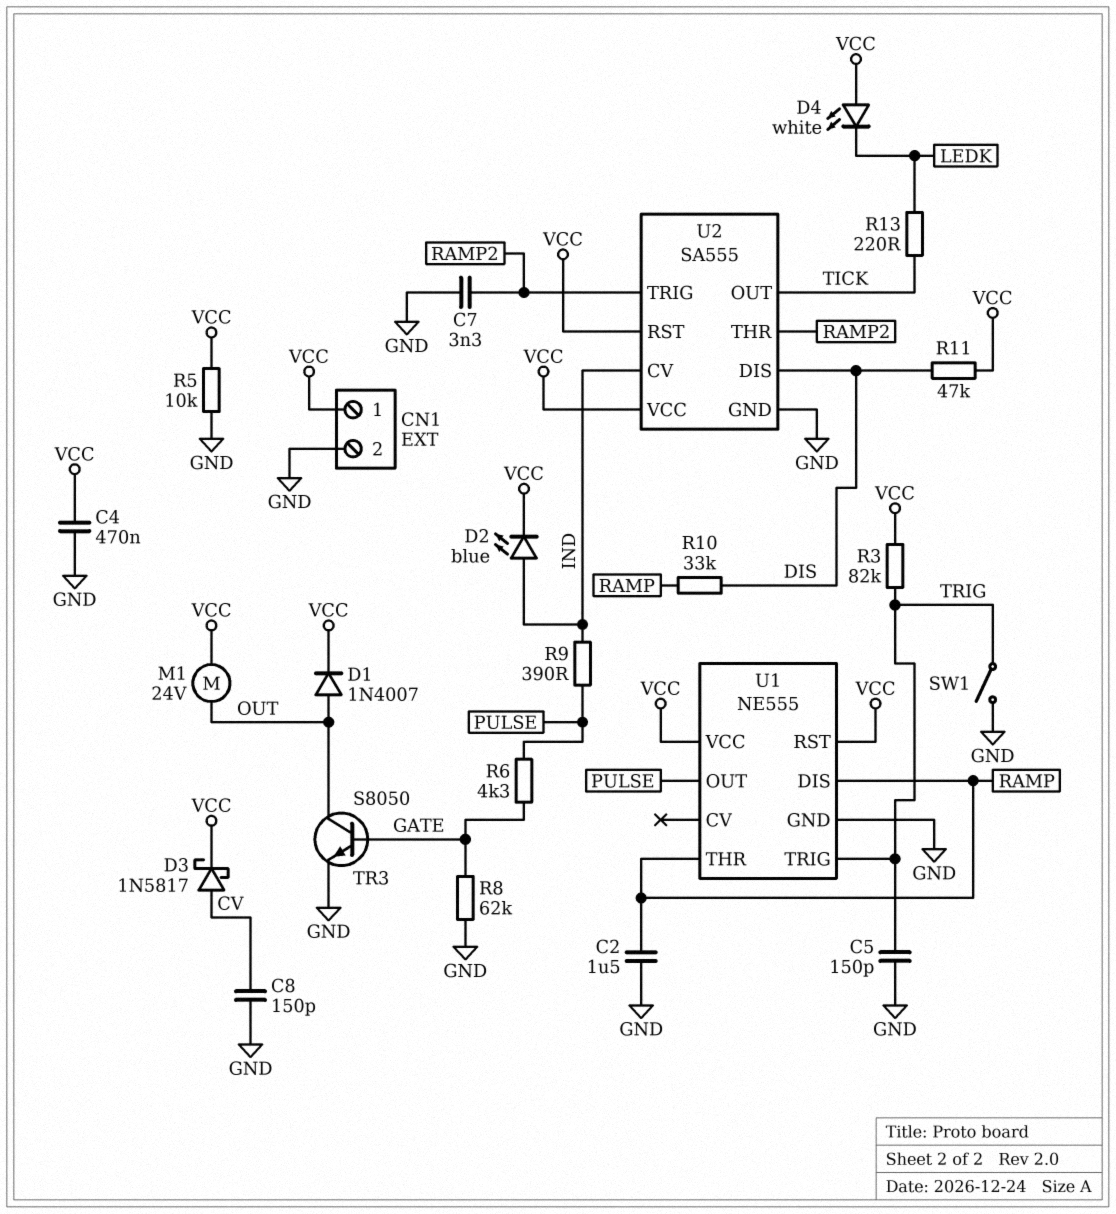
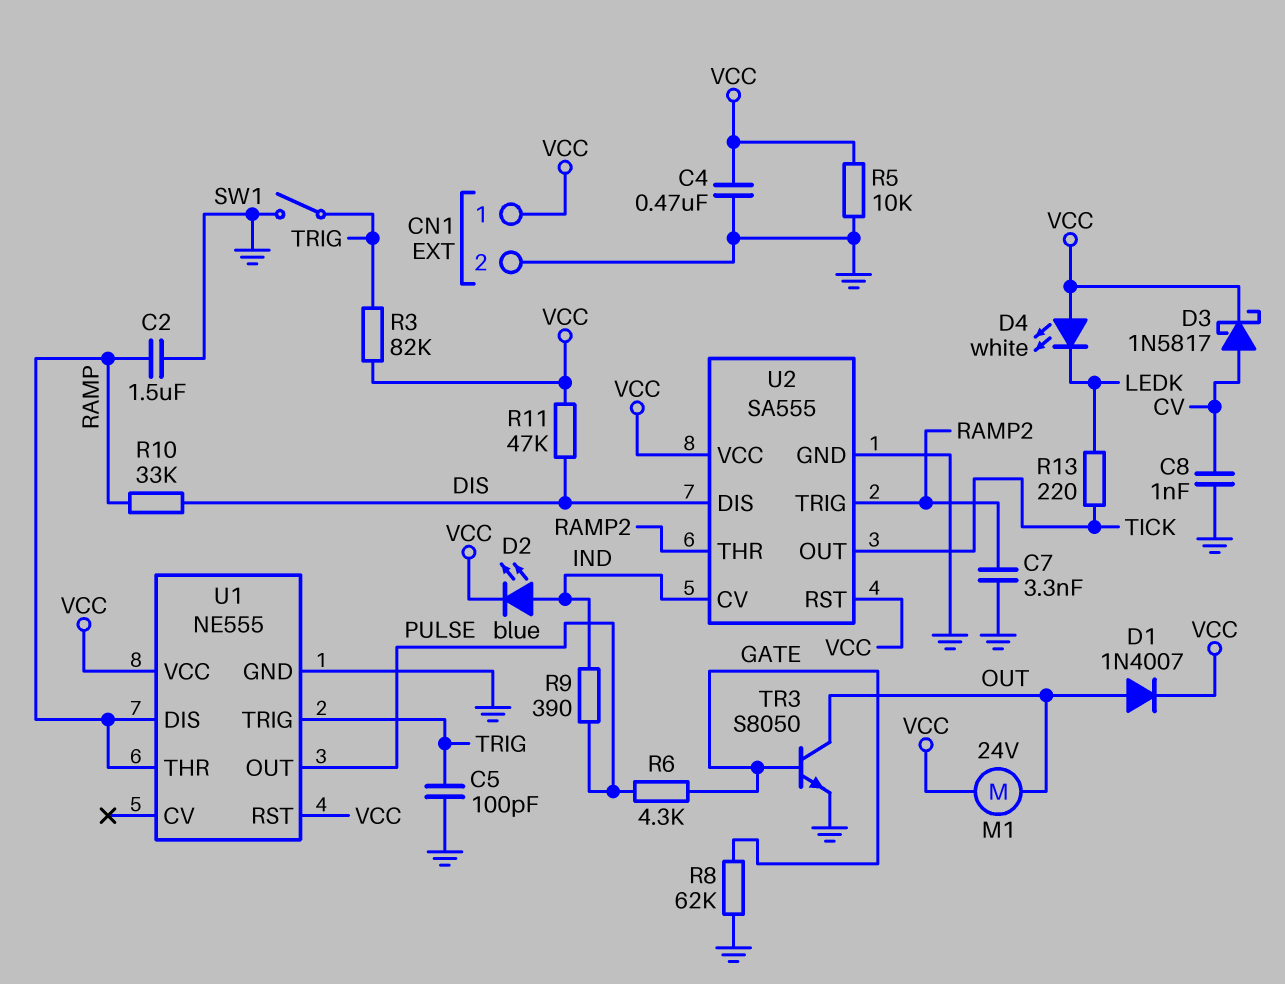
C5: 150pF (GND, TRIG) -> 100pF (GND, TRIG)
C8: 150pF (CV, GND) -> 1nF (CV, GND)

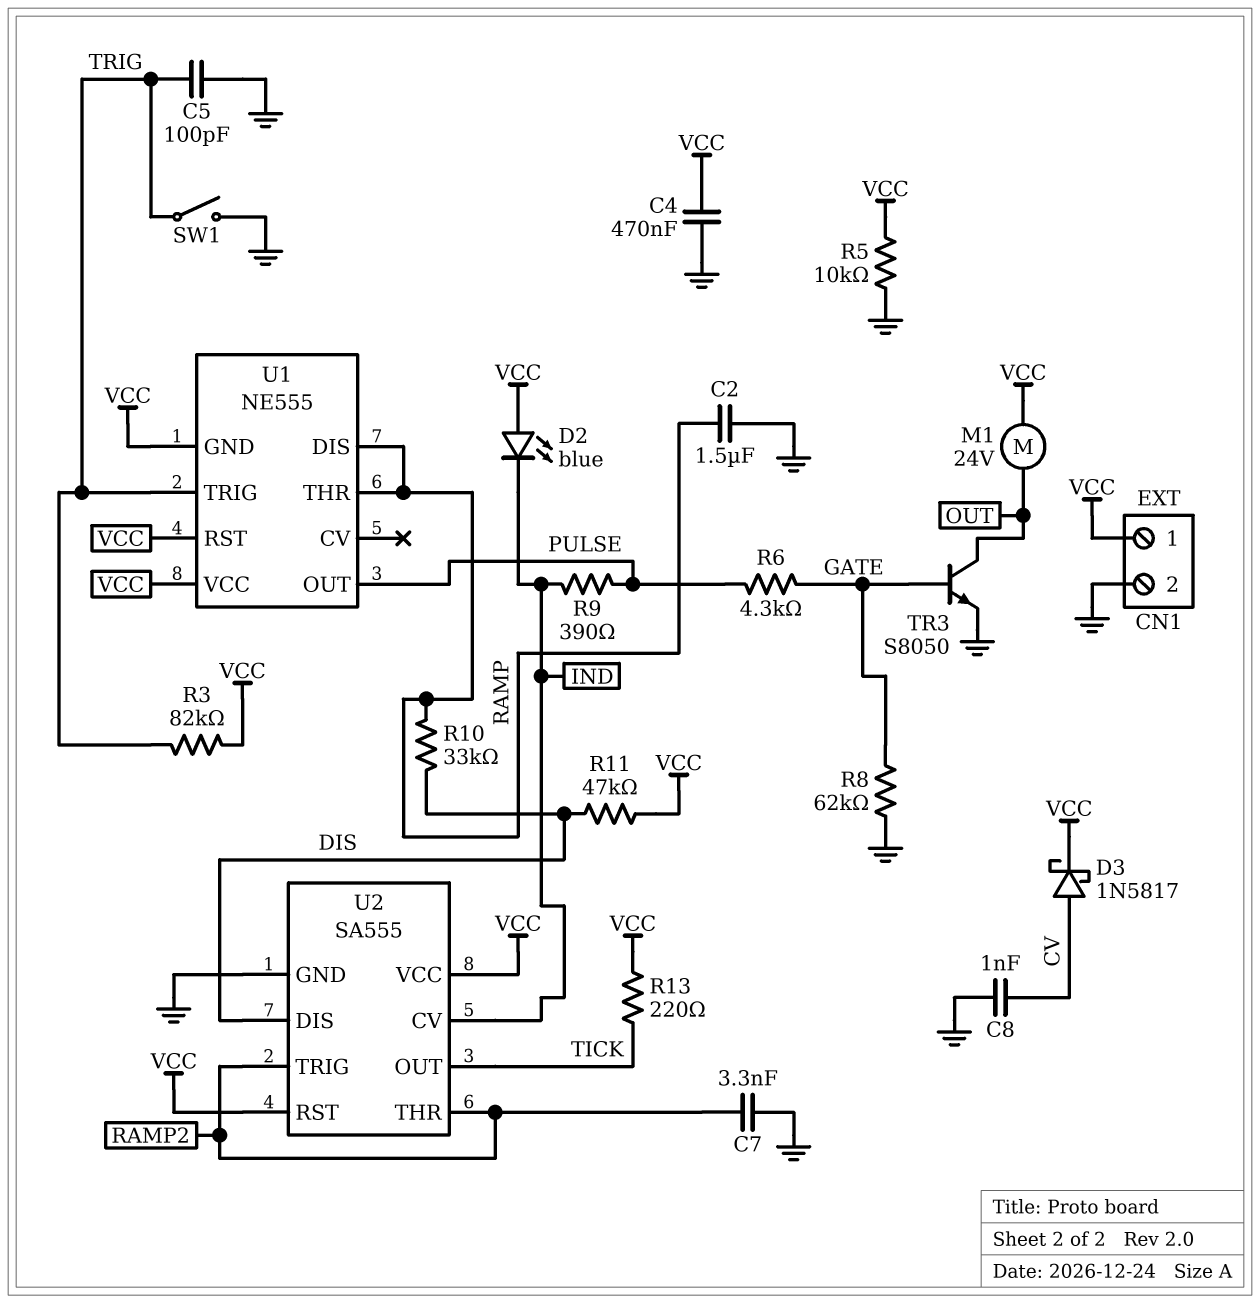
D1: diode 1N4007 (A OUT, K VCC) -> none
D2: LED blue (A IND, K VCC) -> LED blue (A VCC, K IND)
D4: LED white (A VCC, K LEDK) -> none
R13: 220 (LEDK, TICK) -> 220 (TICK, VCC)
U1 pin GND: GND -> VCC

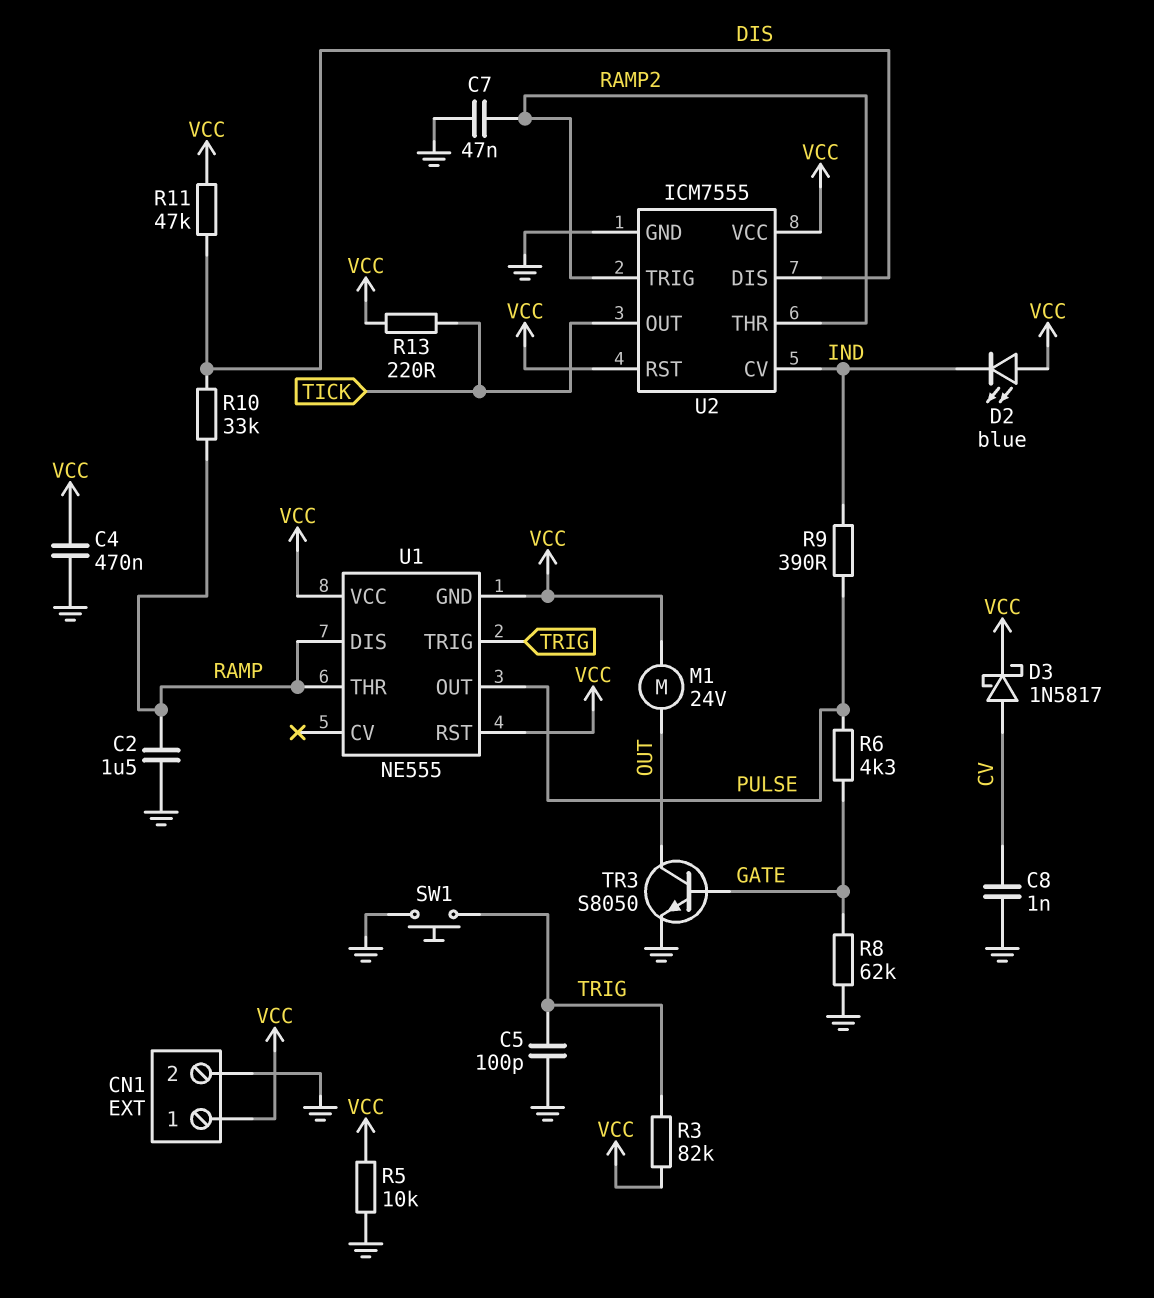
C7: 3.3nF (GND, RAMP2) -> 47nF (GND, RAMP2)
SW1: switch (GND, TRIG) -> button (GND, TRIG)
U2: SA555 -> ICM7555

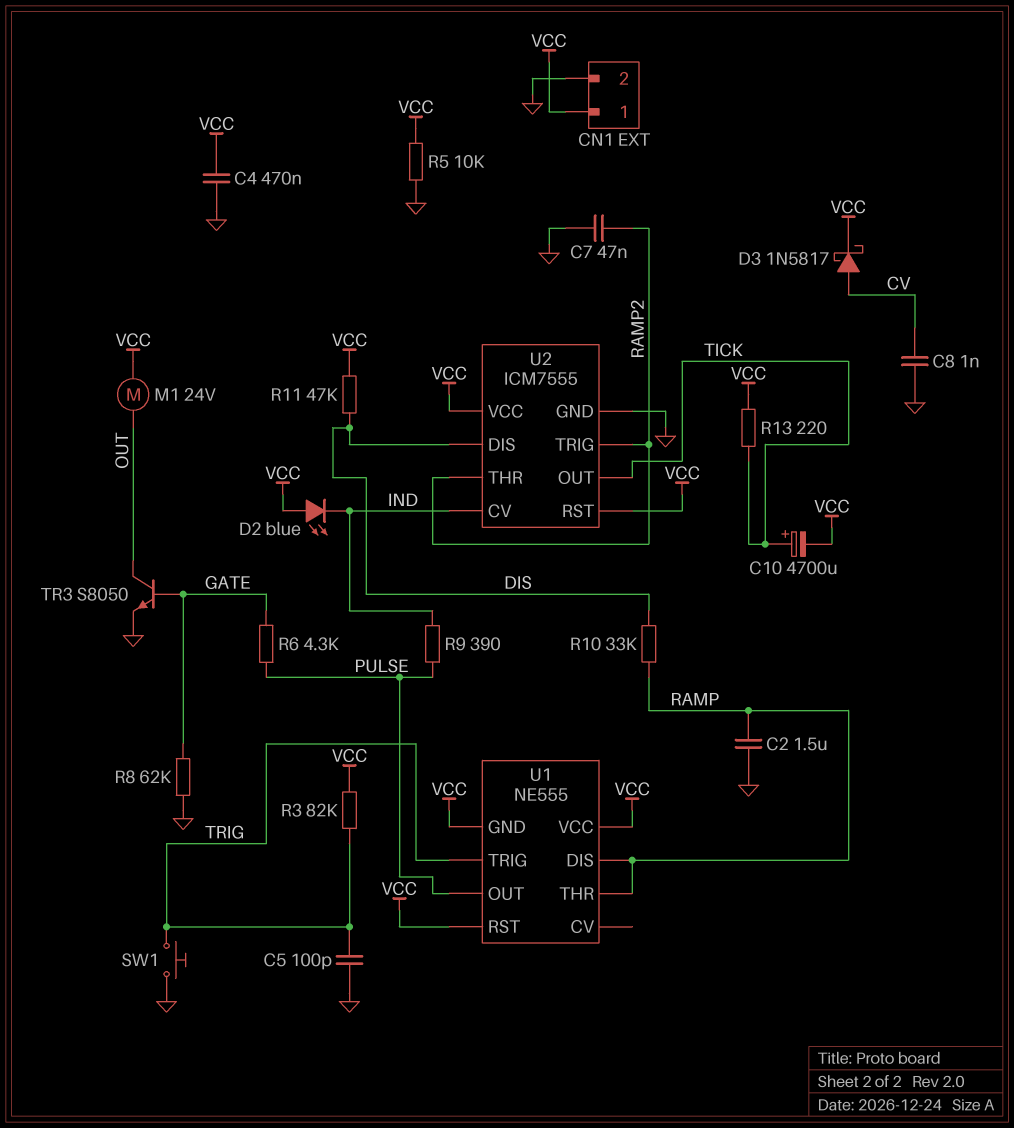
C10: none -> 4700uF (plus TICK, minus VCC)

